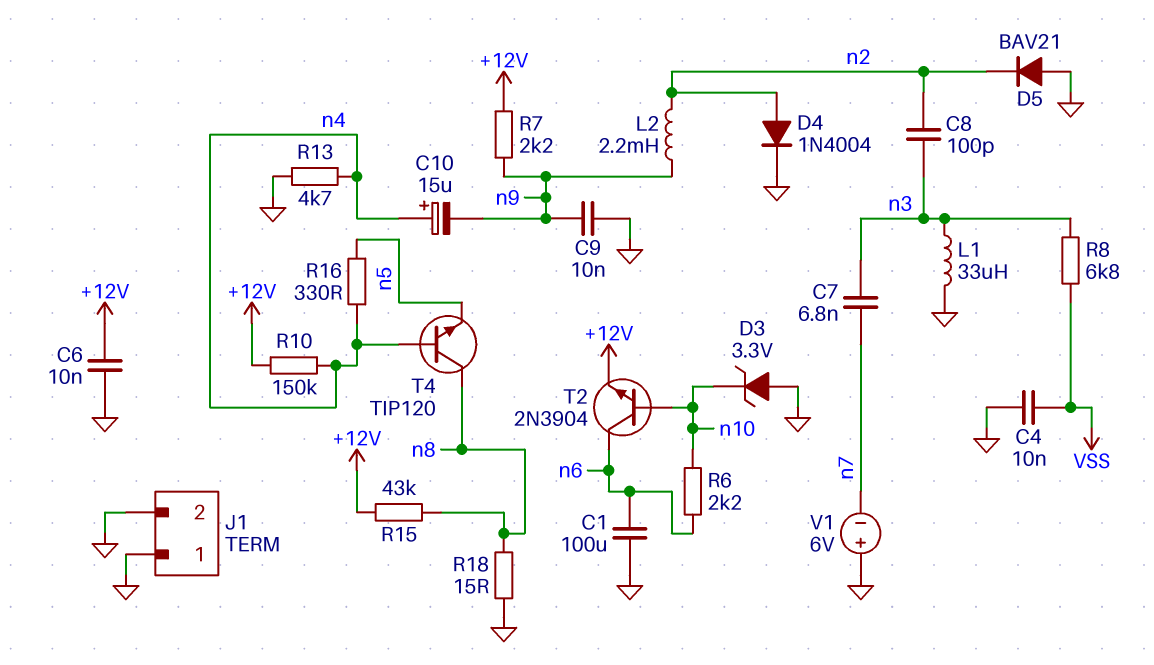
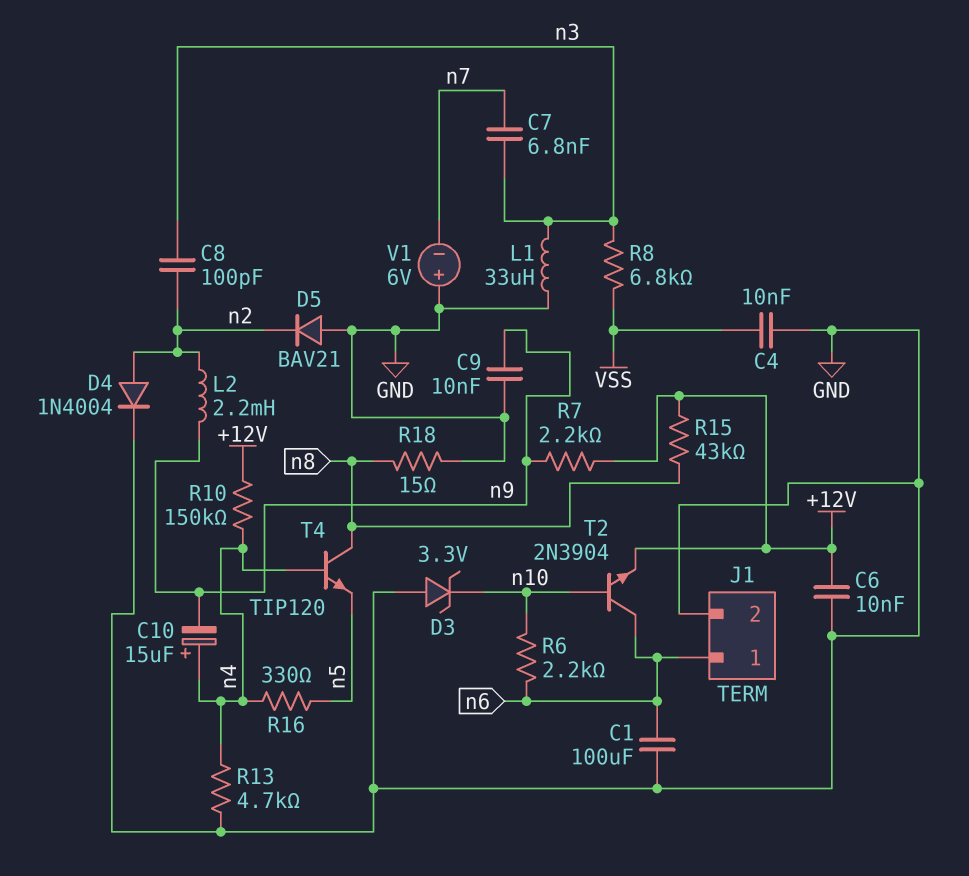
J1 pin 1: GND -> n6

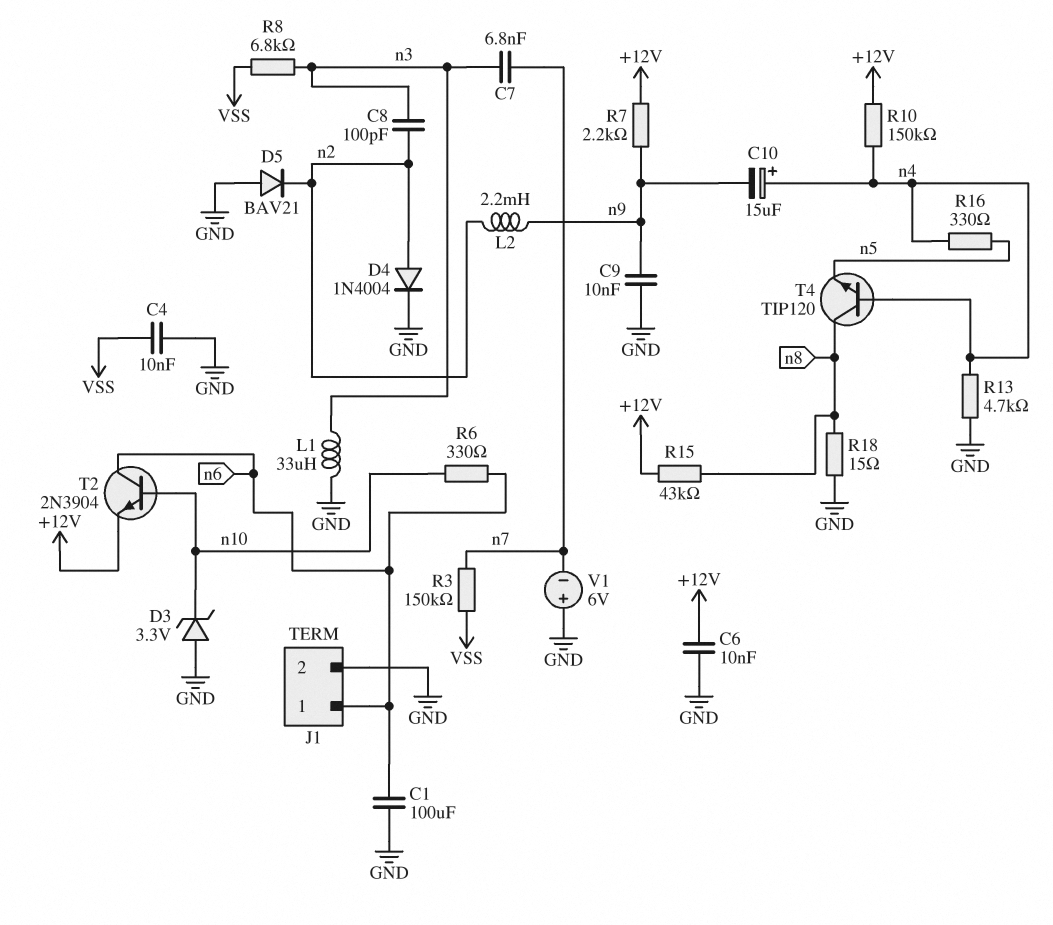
R3: none -> 150k (VSS, n7)
R6: 2.2k (n6, n10) -> 330 (n6, n10)

